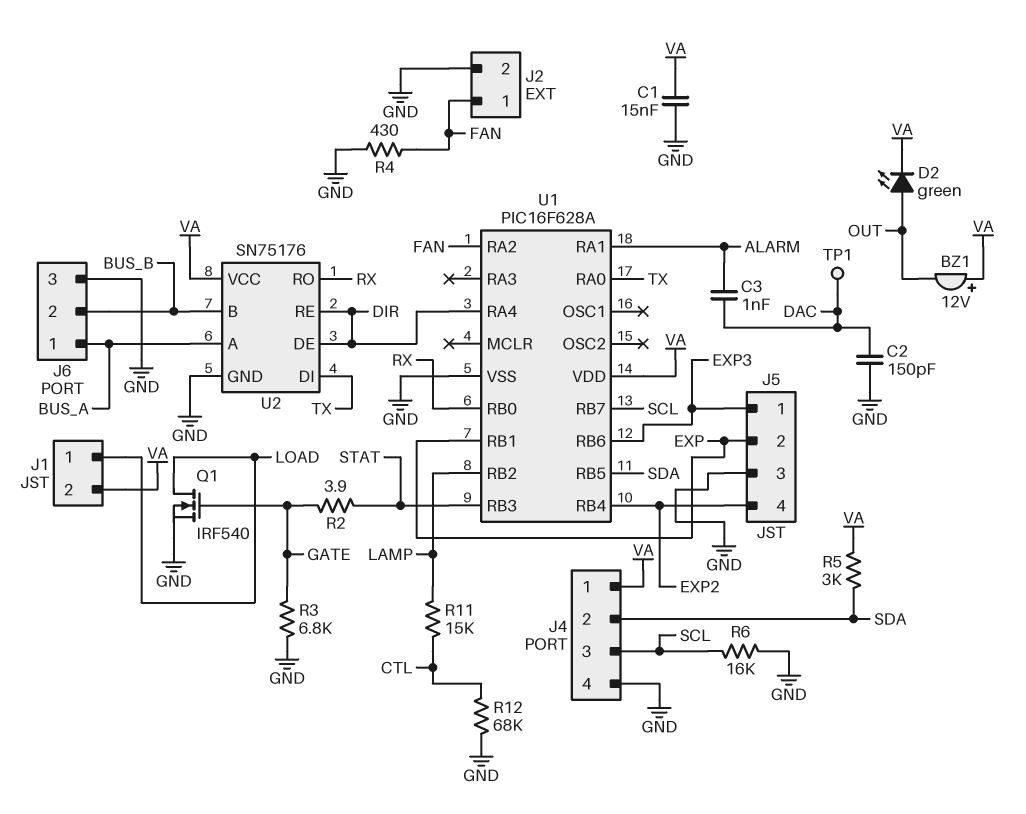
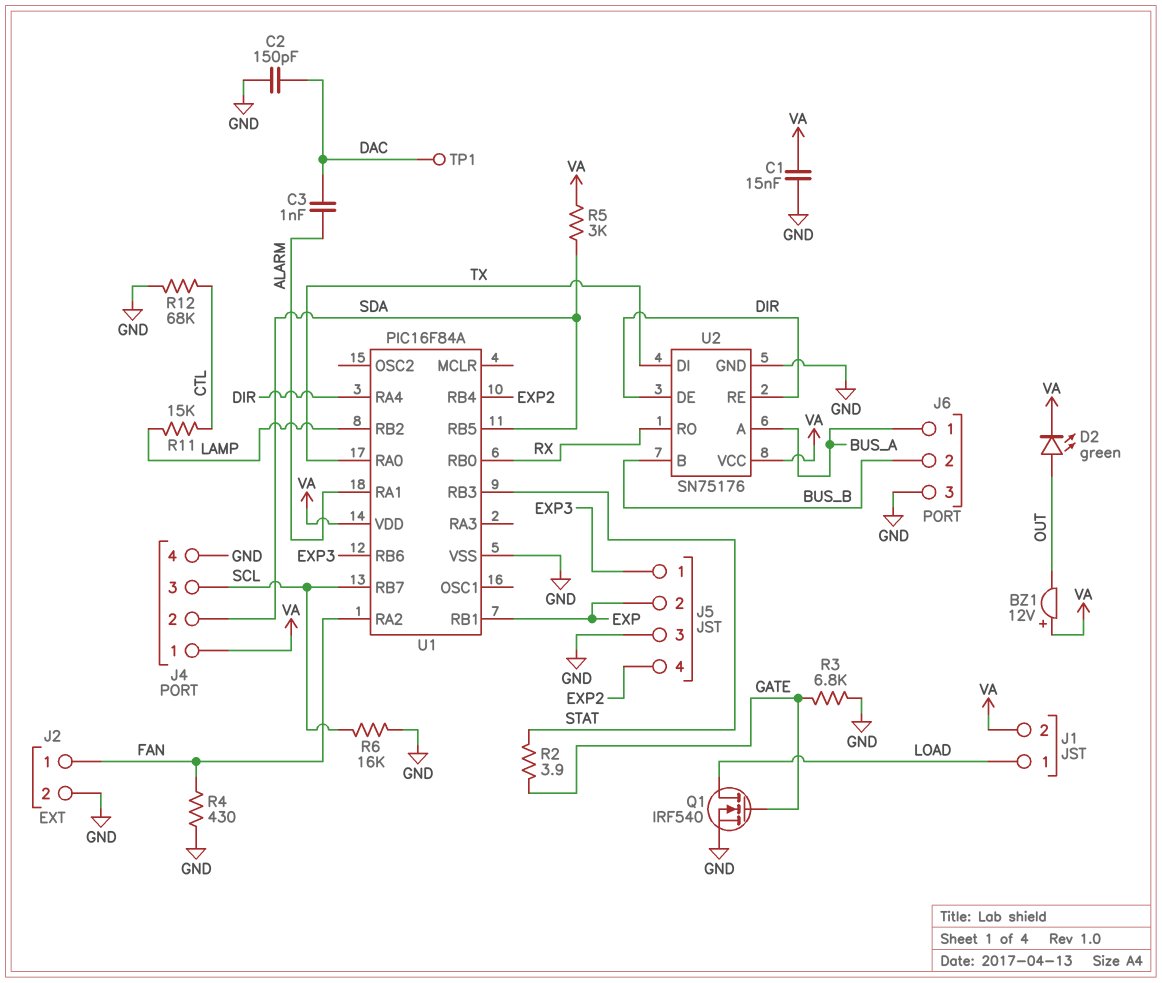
U1: PIC16F628A -> PIC16F84A

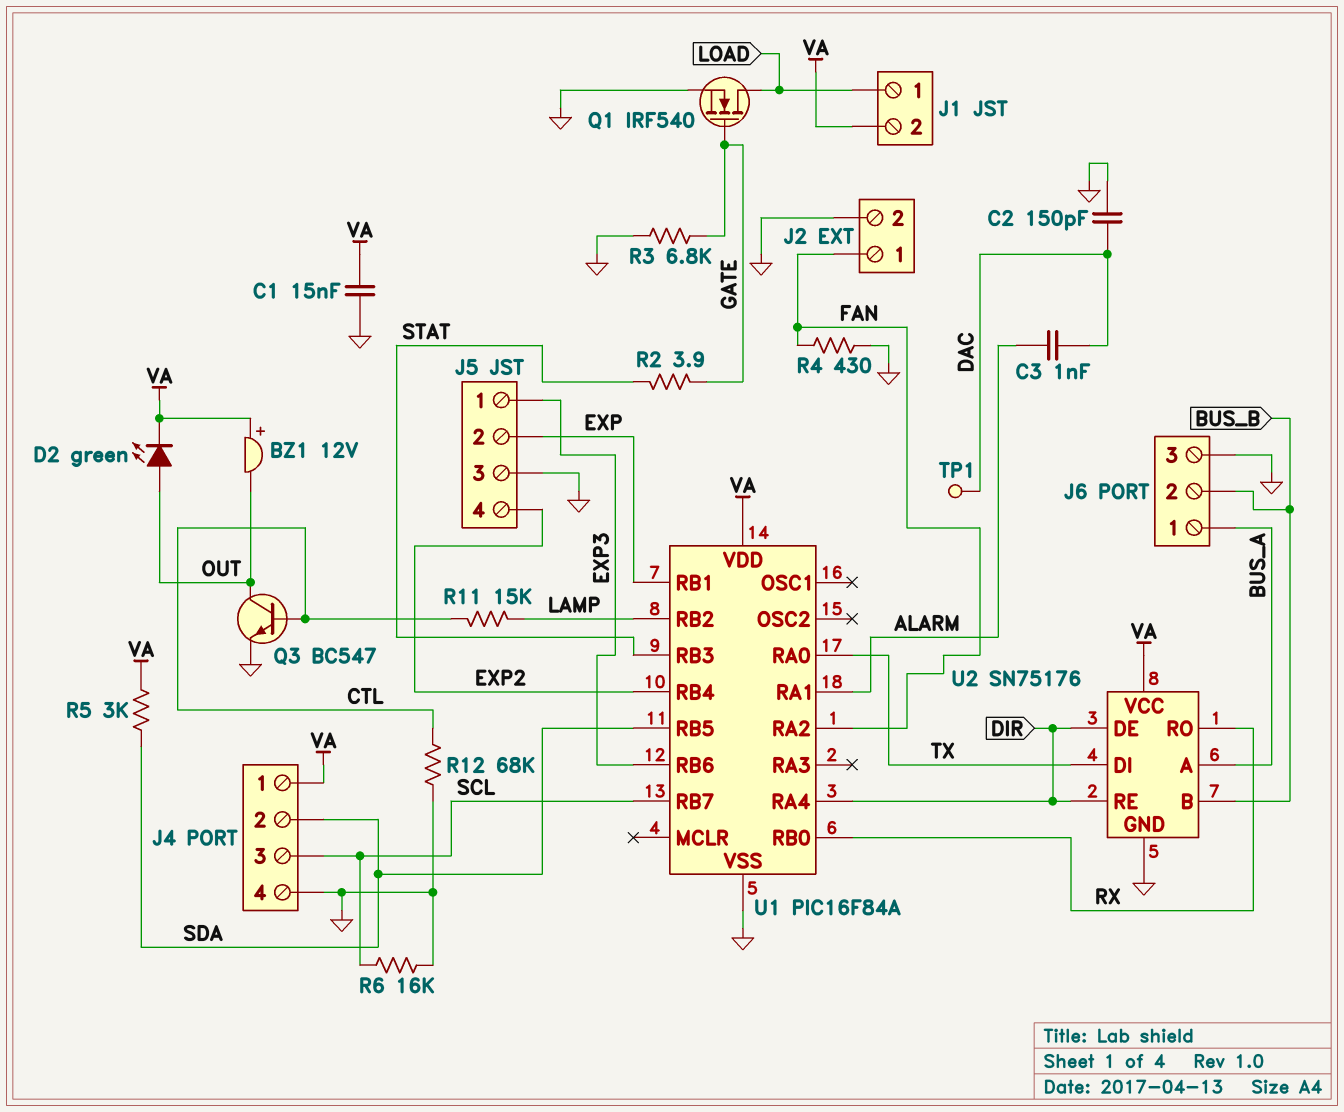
Q3: none -> NPN BC547 (B CTL, C OUT, E GND)

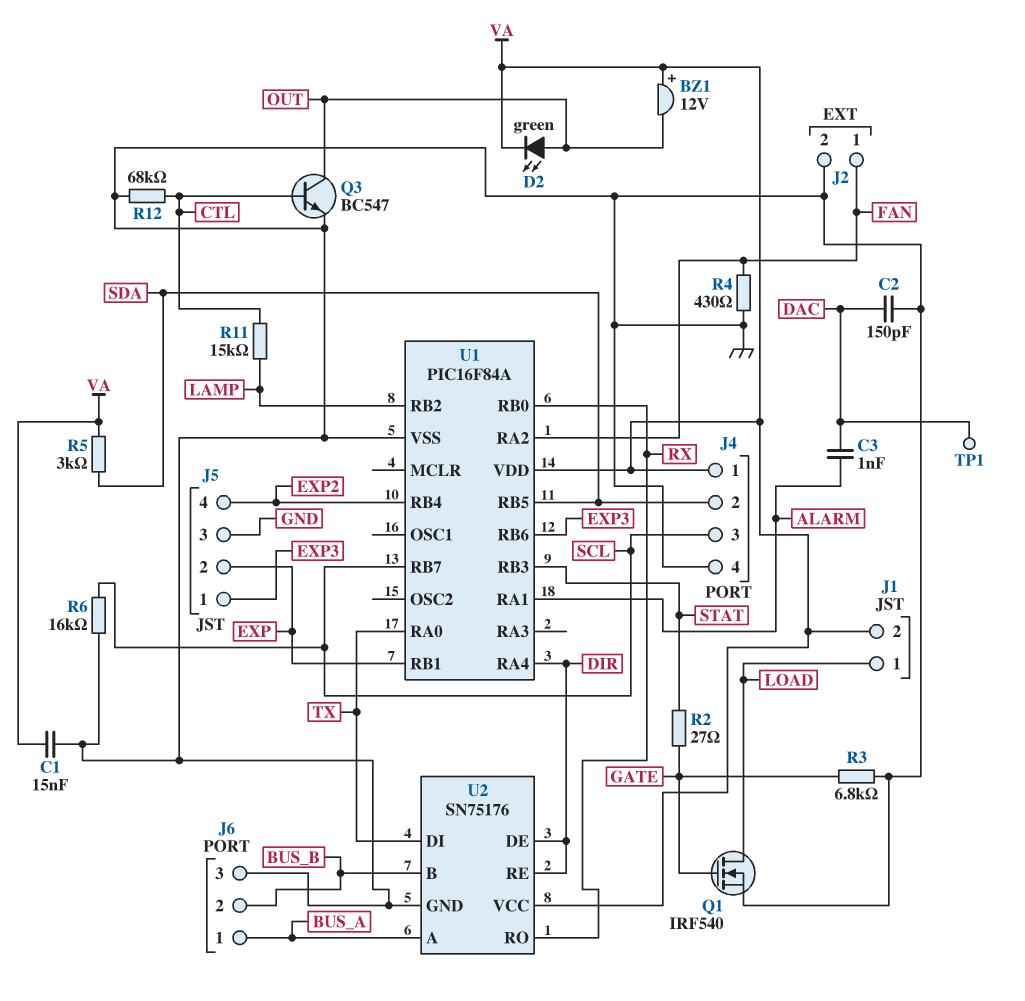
R2: 3.9 (GATE, STAT) -> 27 (GATE, STAT)

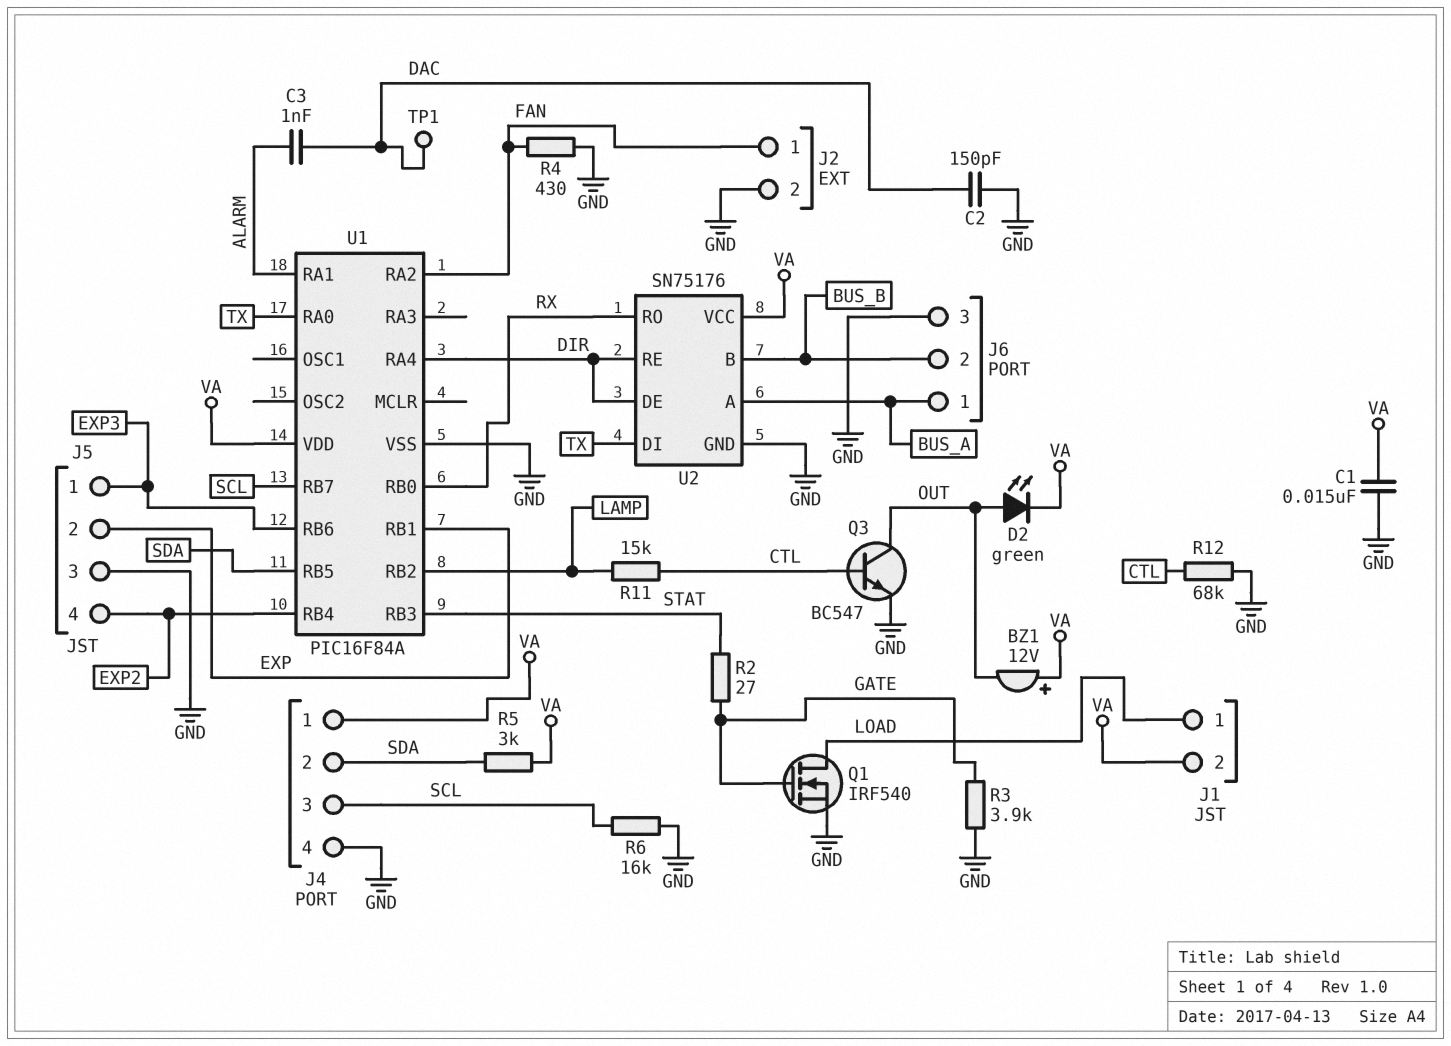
R3: 6.8k (GATE, GND) -> 3.9k (GATE, GND)

